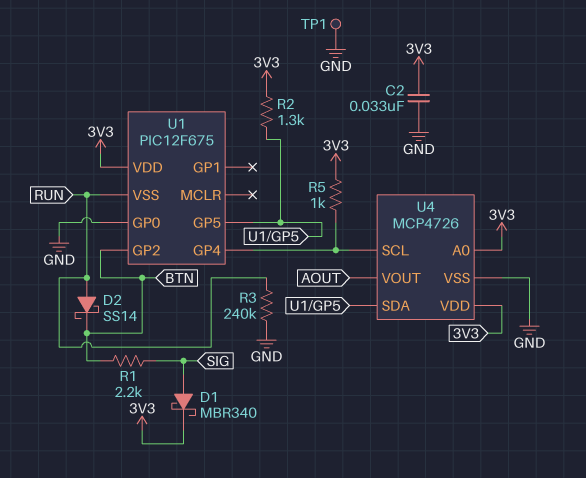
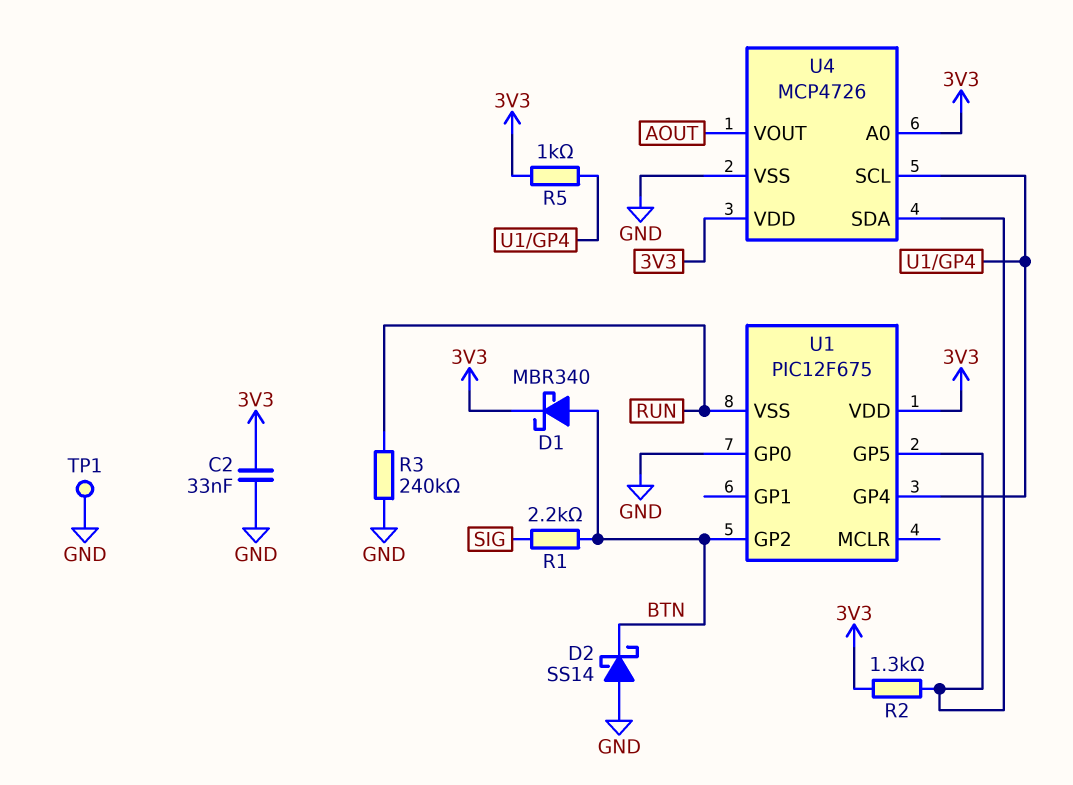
D1: schottky MBR340 (A SIG, K 3V3) -> schottky MBR340 (A BTN, K 3V3)
D2: schottky SS14 (A RUN, K BTN) -> schottky SS14 (A GND, K BTN)

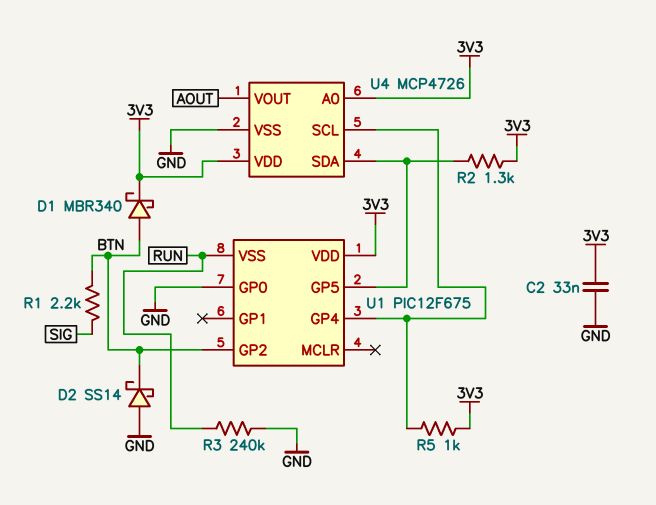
TP1: test point (GND) -> none

